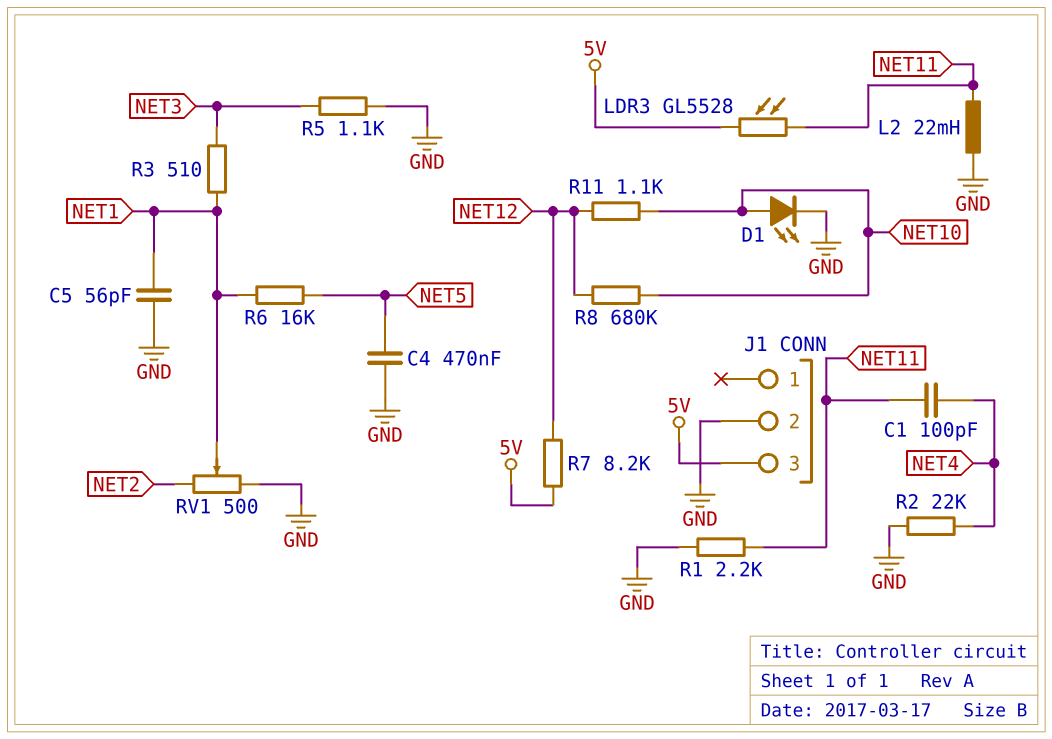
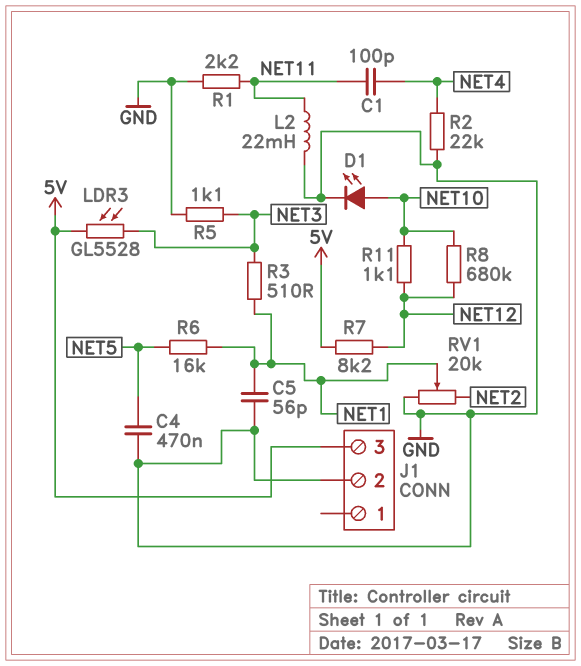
LDR3: GL5528 (5V, NET11) -> GL5528 (5V, NET3)
RV1: 500 (GND, NET2, wiper NET1) -> 20k (GND, NET2, wiper NET1)

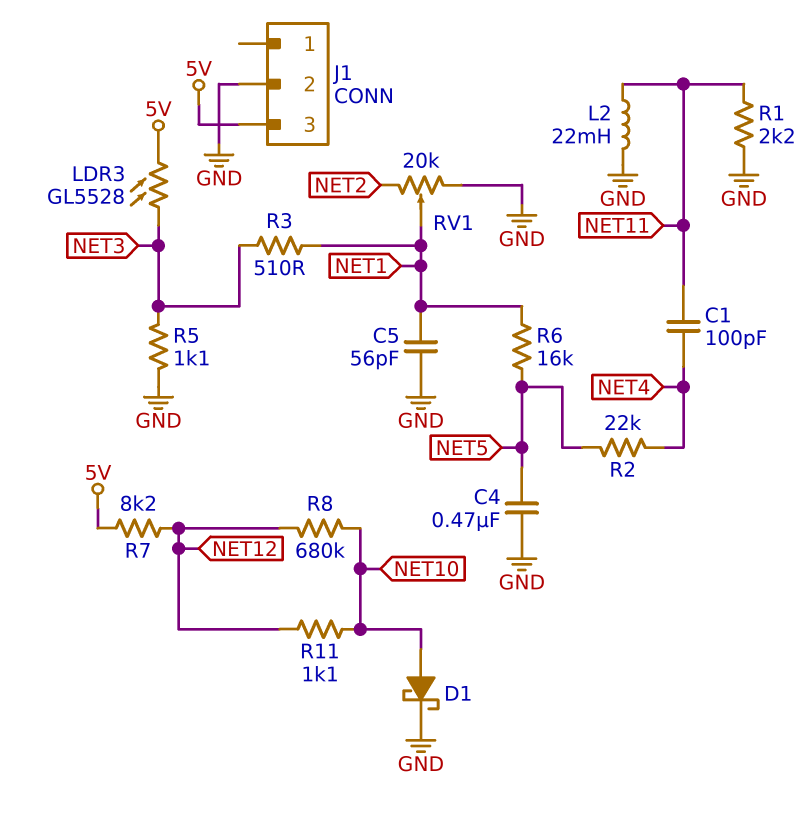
D1: LED (A NET10, K GND) -> schottky (A NET10, K GND)
R2: 22k (GND, NET4) -> 22k (NET4, NET5)

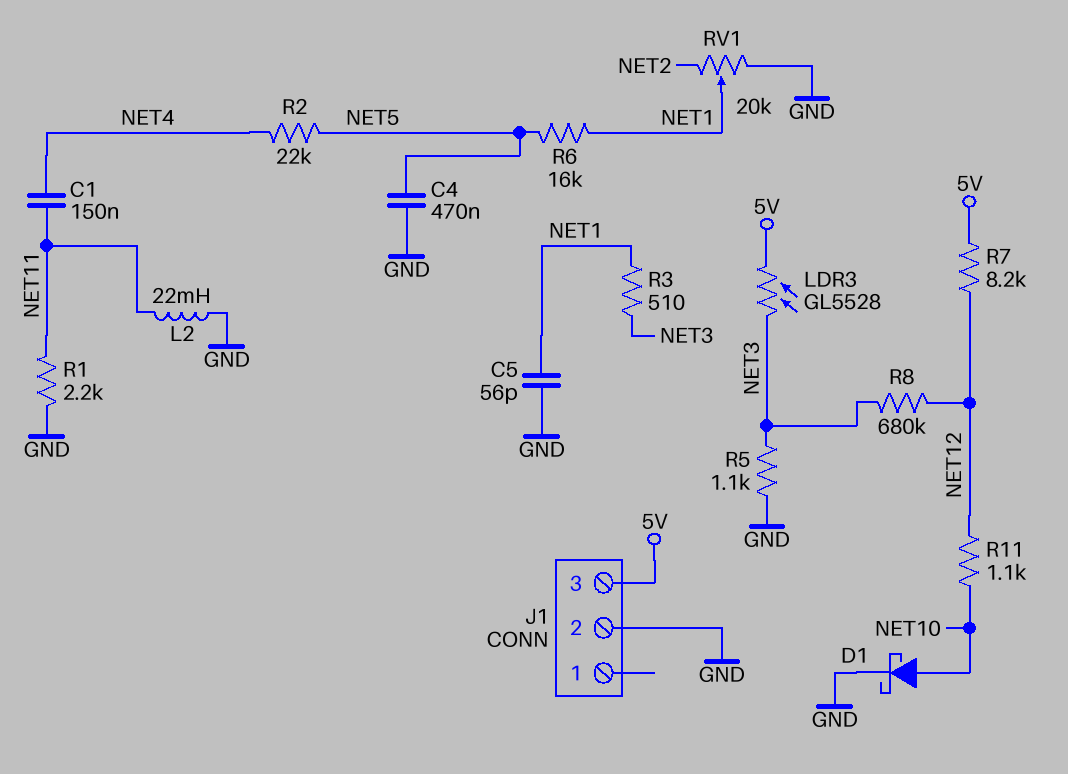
C1: 100pF (NET4, NET11) -> 150nF (NET4, NET11)
R8: 680k (NET10, NET12) -> 680k (NET3, NET12)

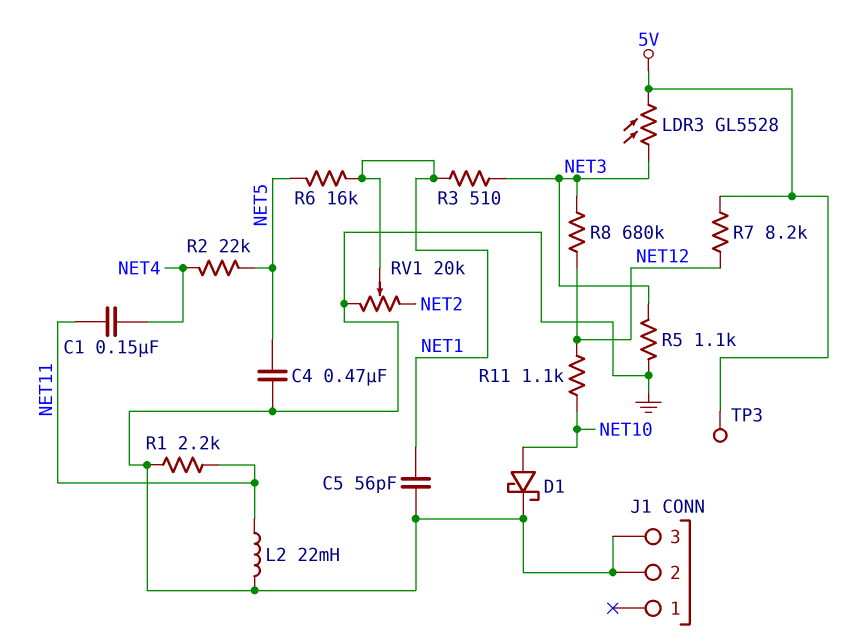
J1 pin 3: 5V -> GND
TP3: none -> test point (5V)

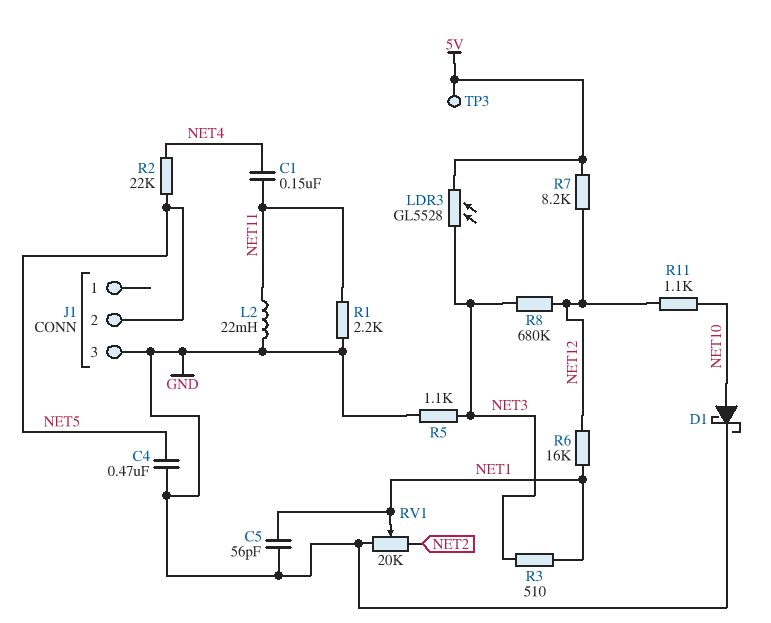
J1 pin 2: GND -> NET5
R6: 16k (NET1, NET5) -> 16k (NET1, NET12)

